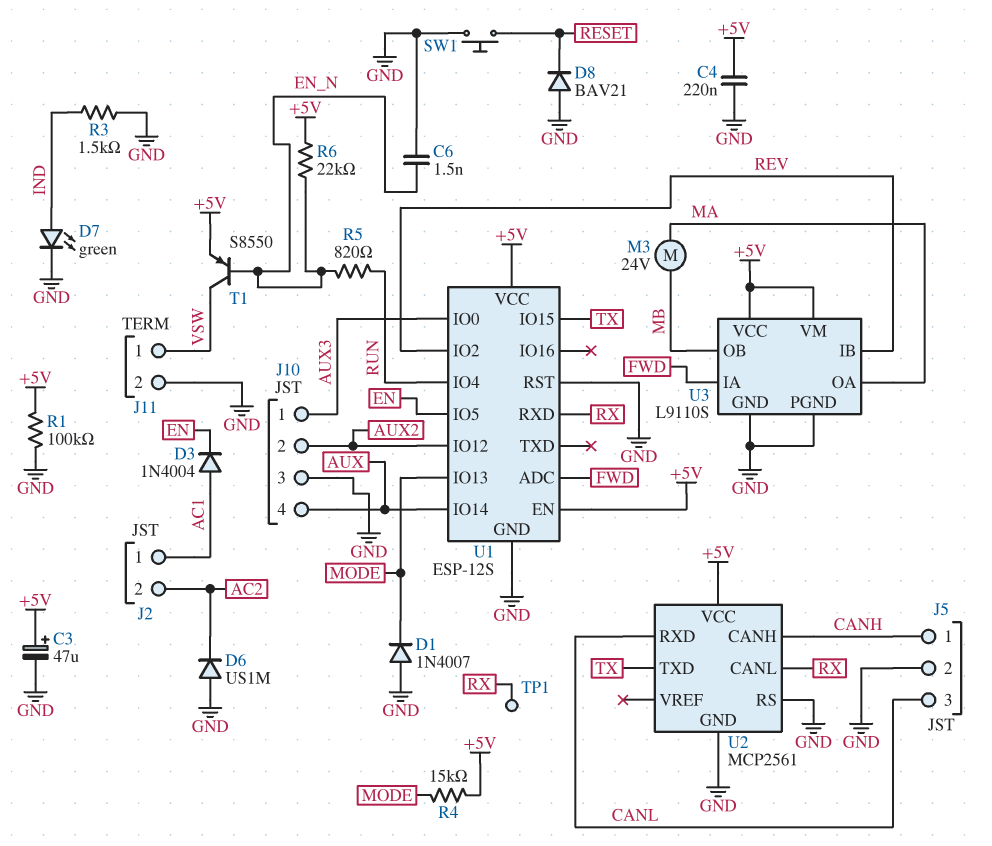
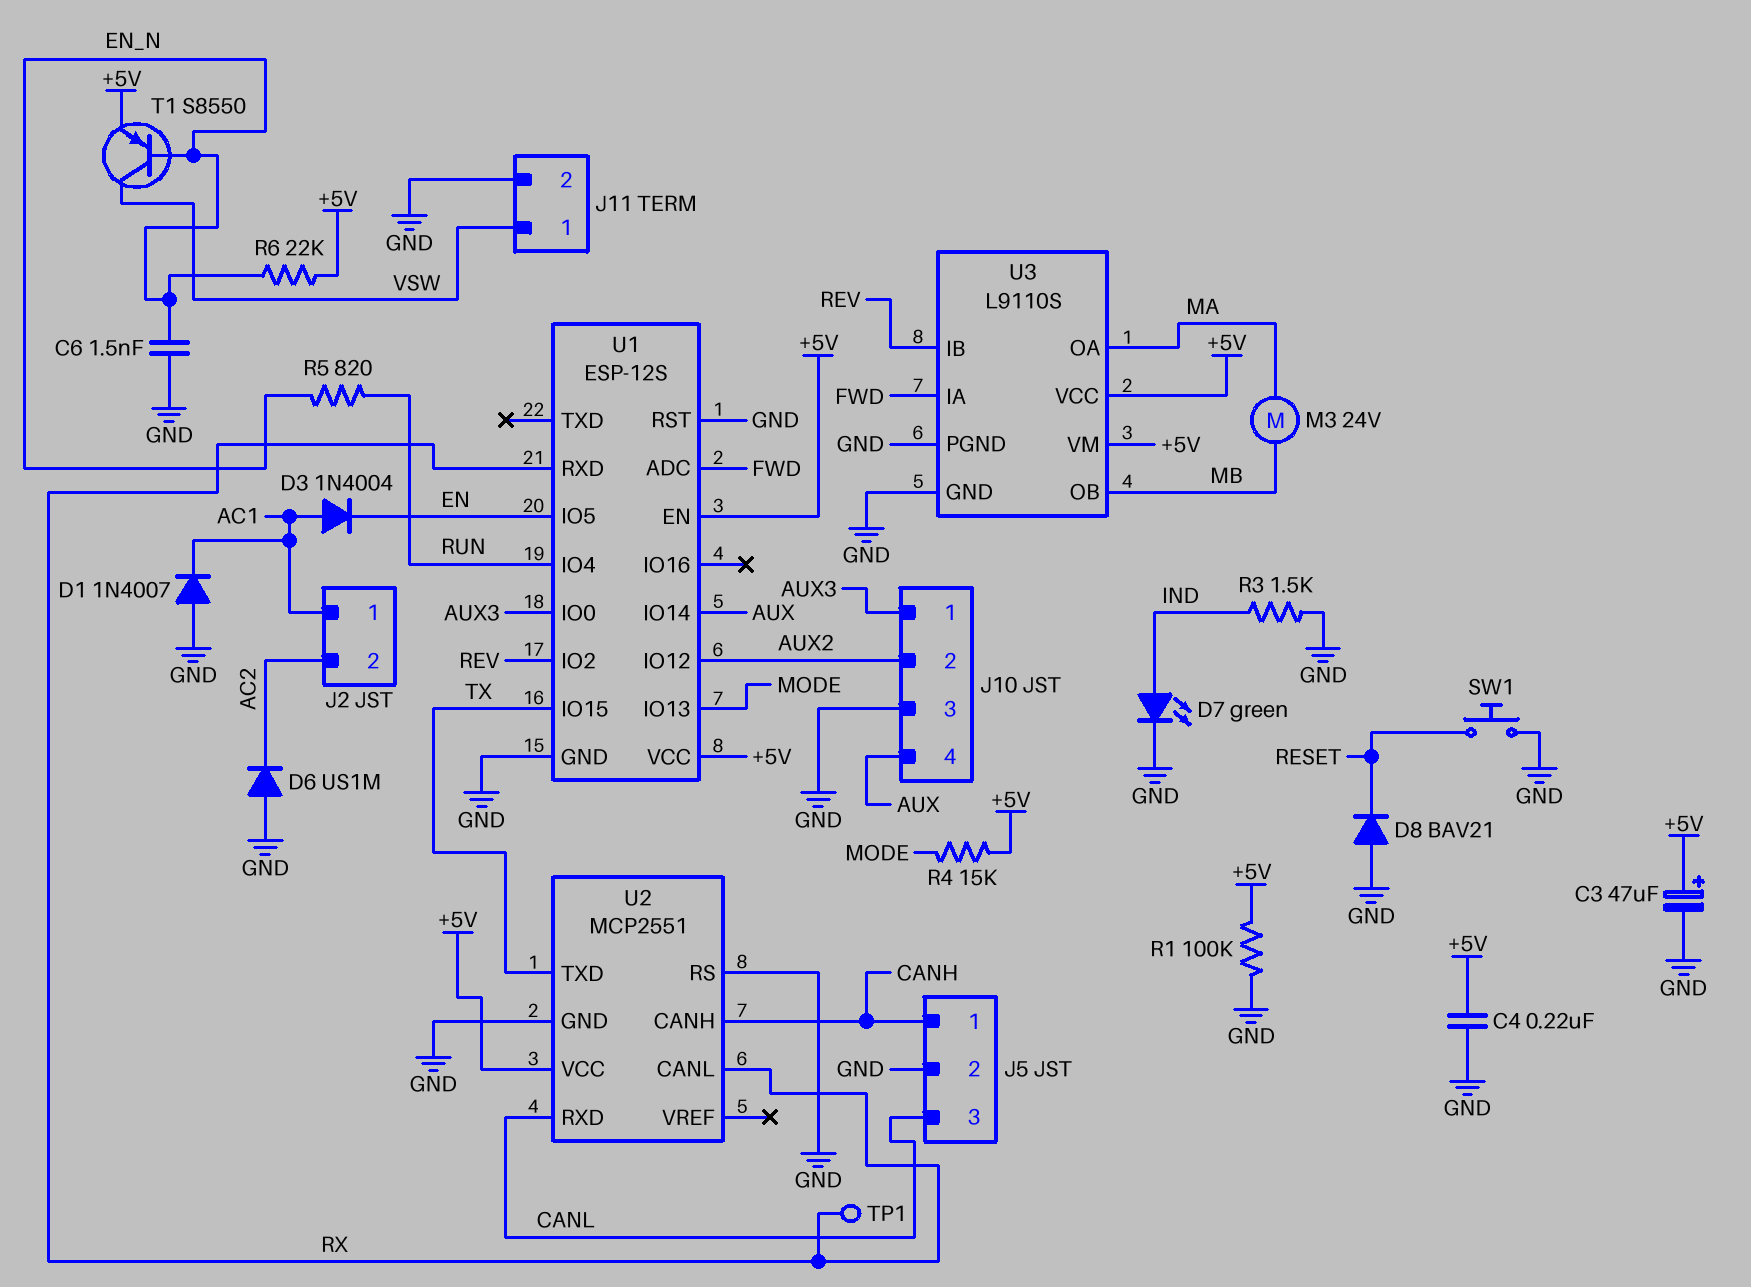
D1: diode 1N4007 (A GND, K MODE) -> diode 1N4007 (A GND, K AC1)
U2: MCP2561 -> MCP2551

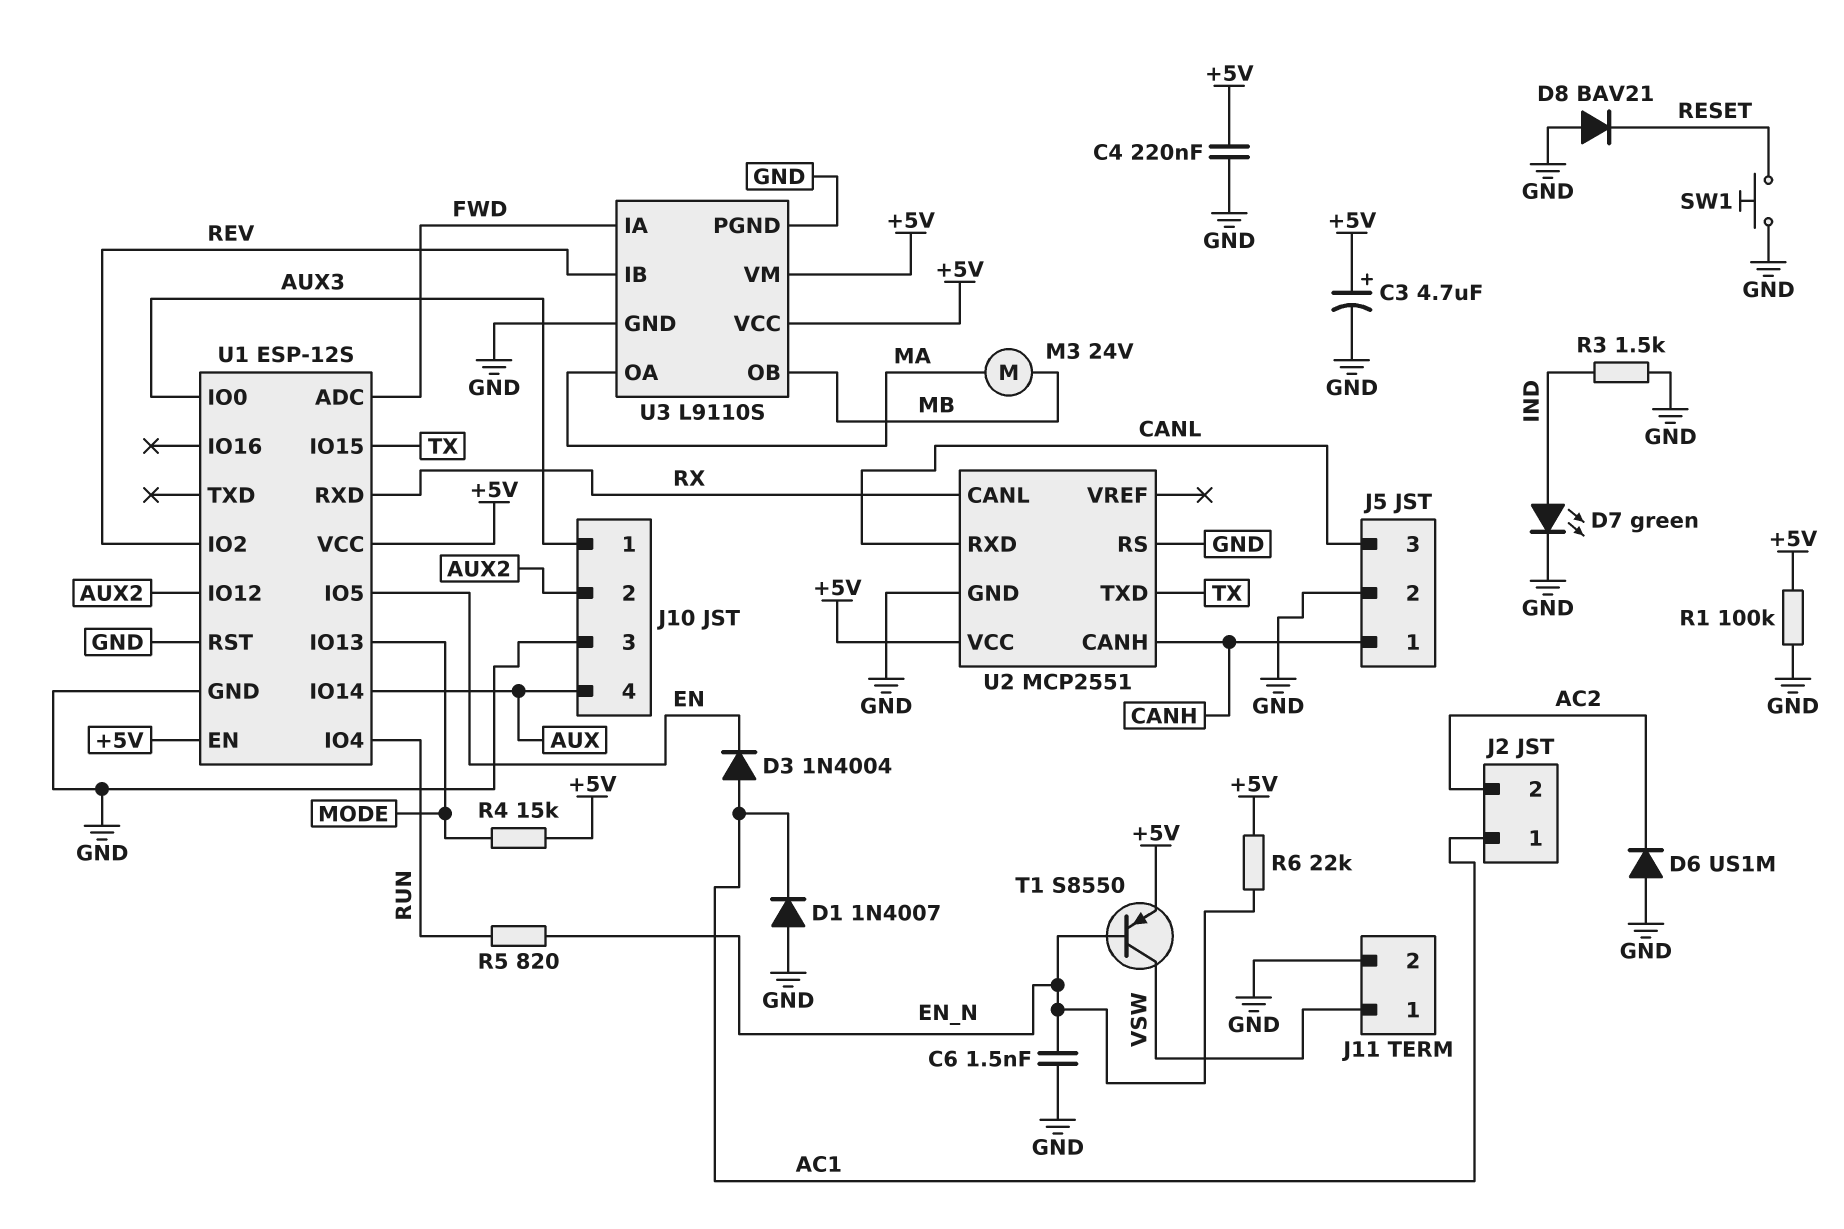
C3: 47uF (plus +5V, minus GND) -> 4.7uF (plus +5V, minus GND)
TP1: test point (RX) -> none

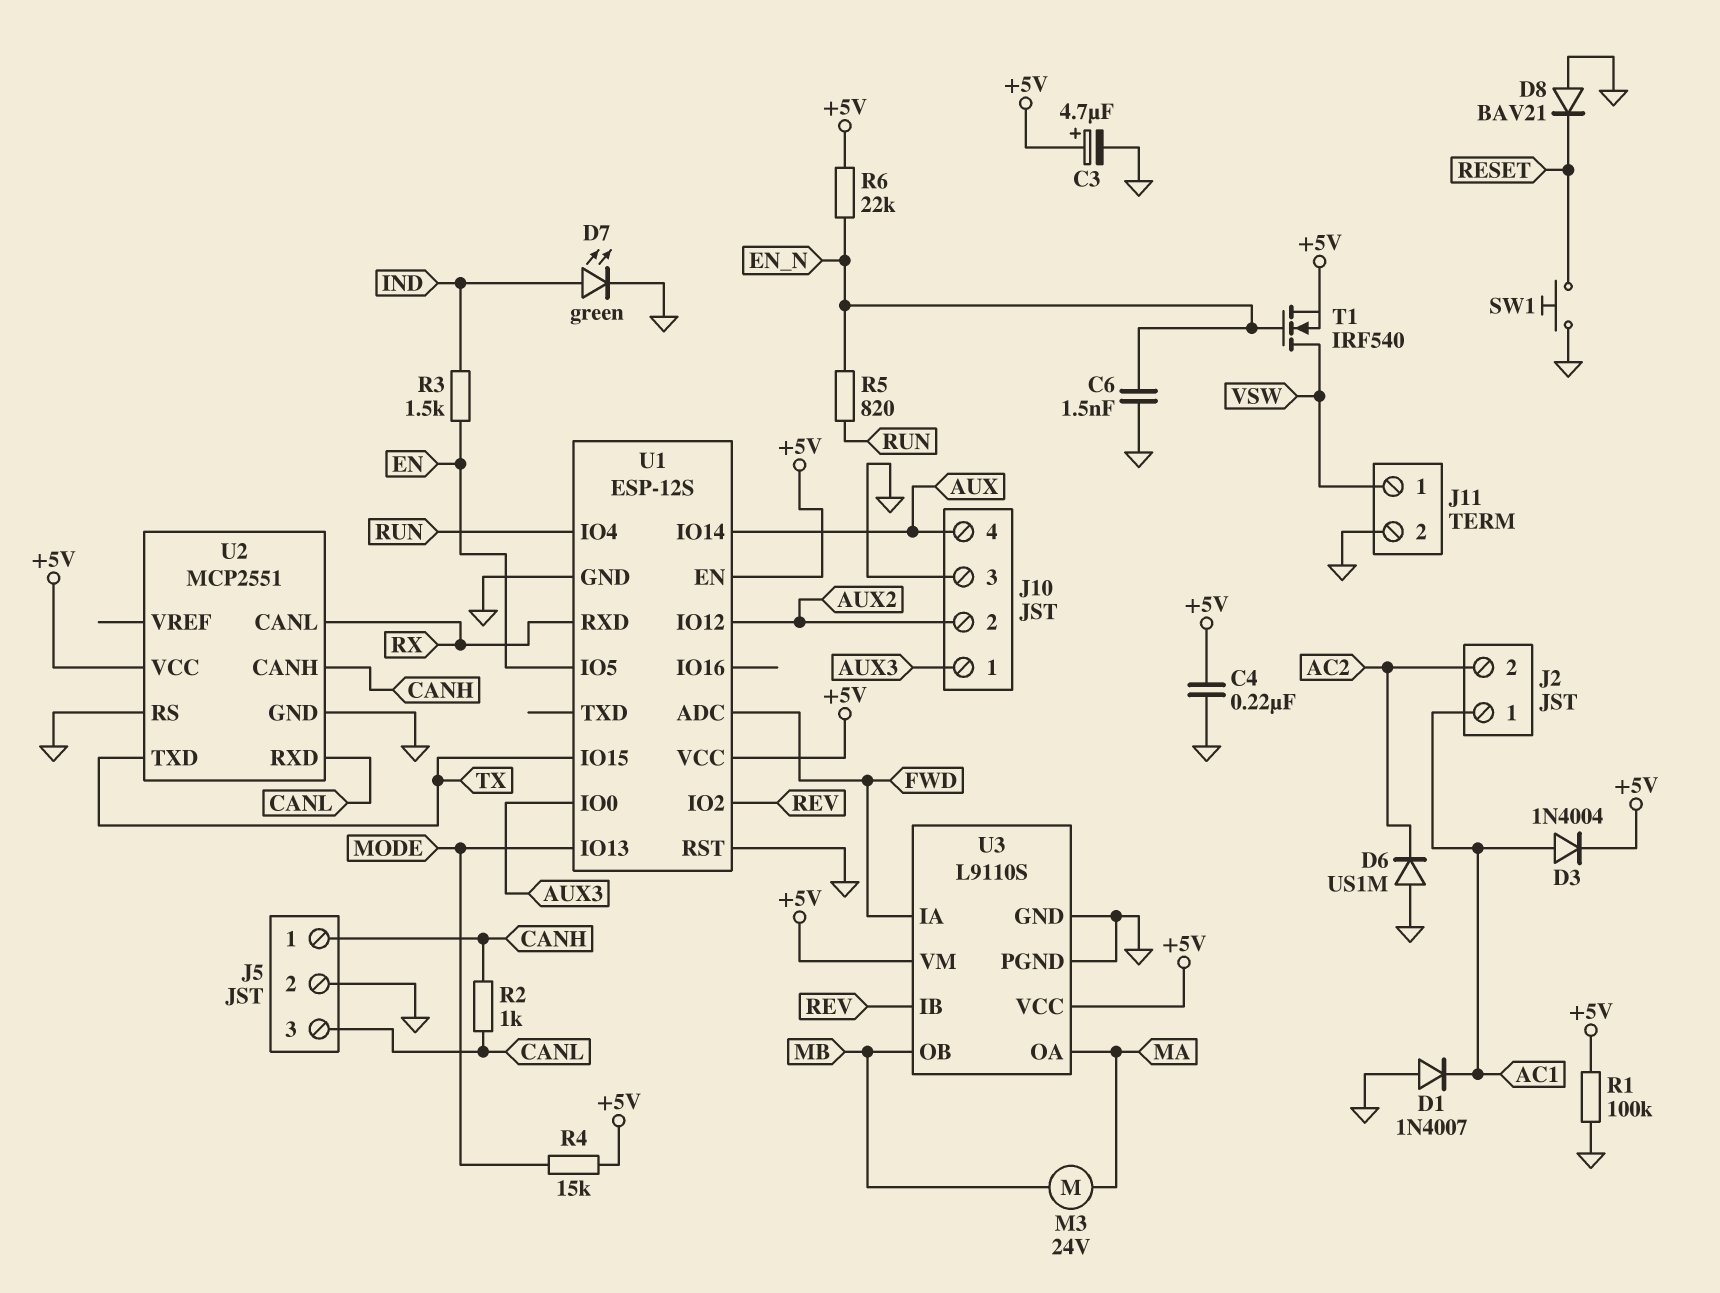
D3: diode 1N4004 (A AC1, K EN) -> diode 1N4004 (A AC1, K +5V)
R2: none -> 1k (CANH, CANL)
R3: 1.5k (GND, IND) -> 1.5k (EN, IND)
T1: PNP S8550 (B EN_N, C VSW, E +5V) -> NMOS IRF540 (G EN_N, D VSW, S +5V)

